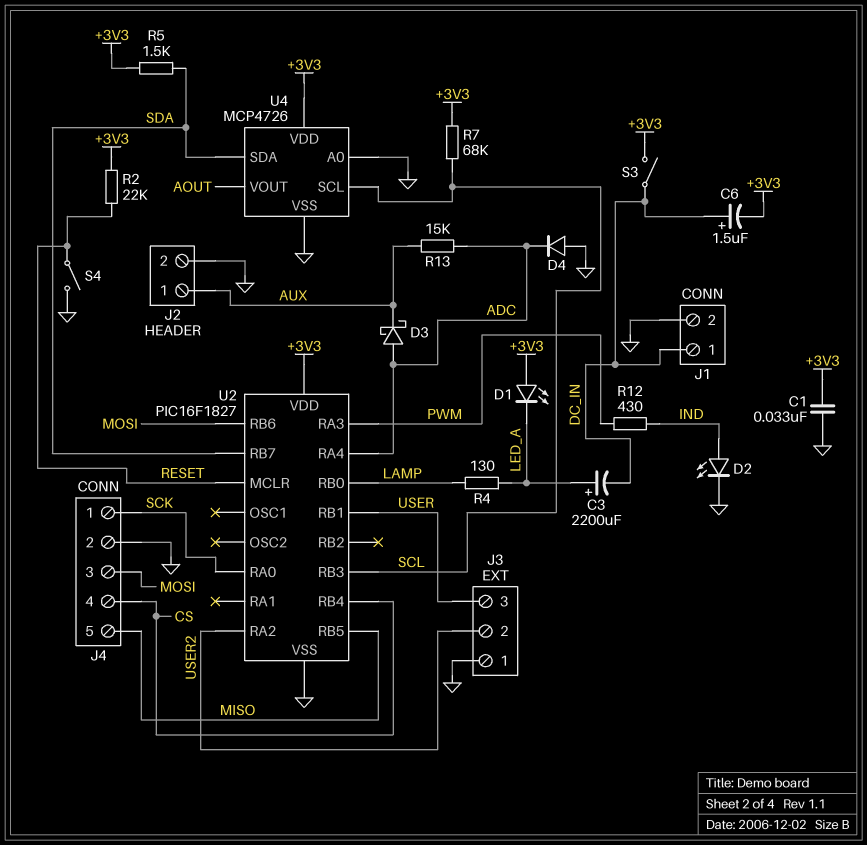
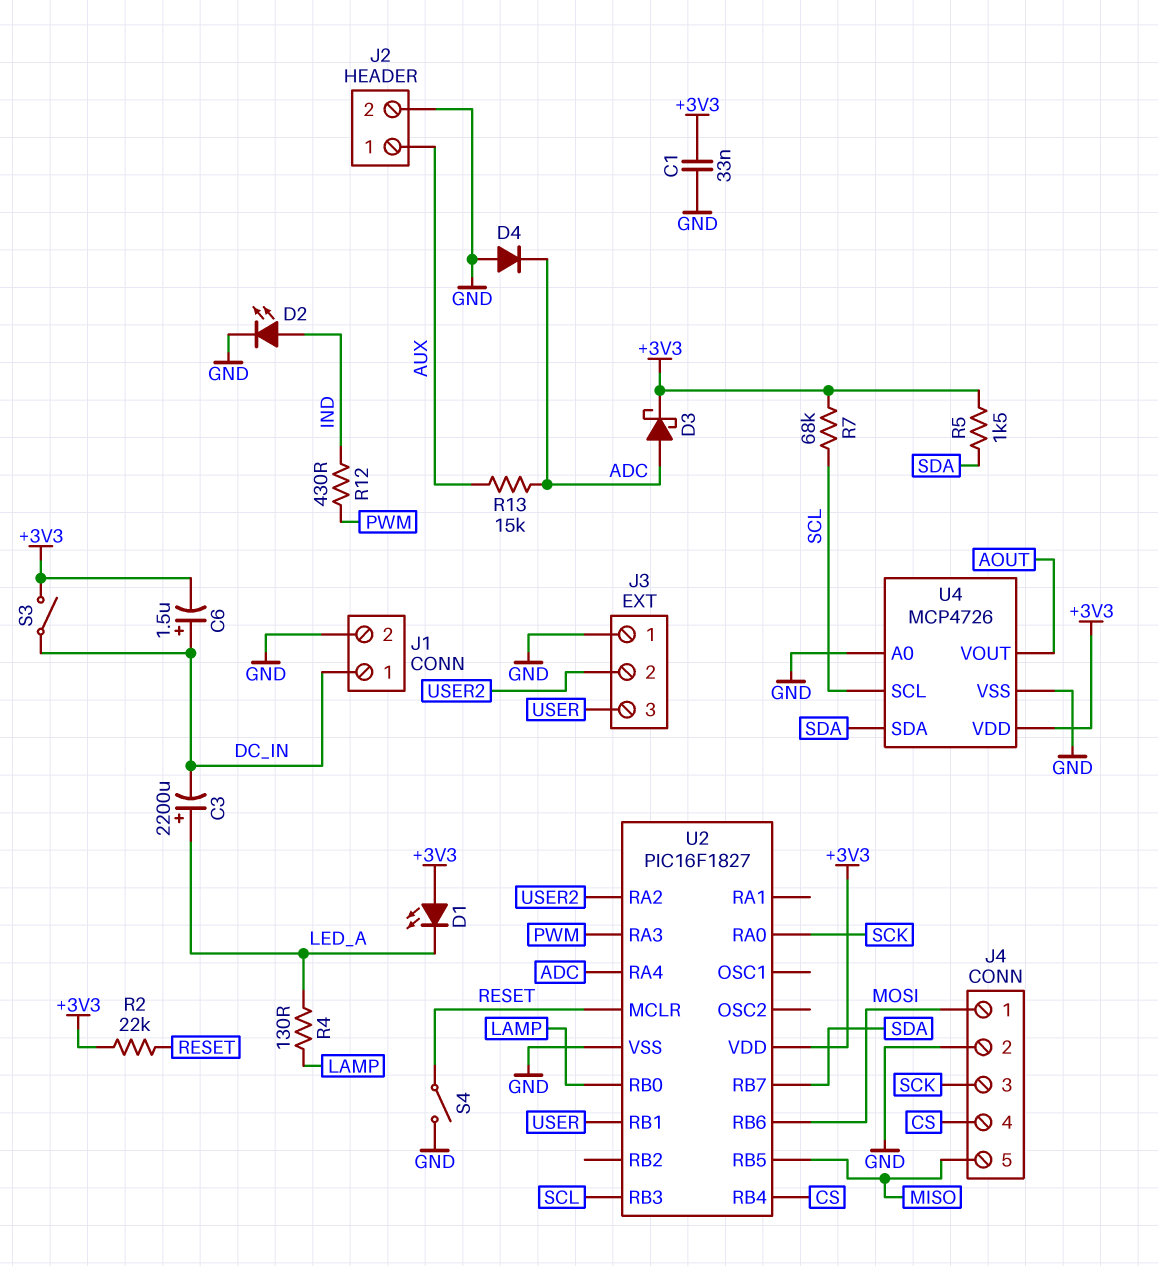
D3: schottky (A ADC, K AUX) -> schottky (A ADC, K +3V3)
J4 pin 1: SCK -> MOSI
J4 pin 3: MOSI -> SCK

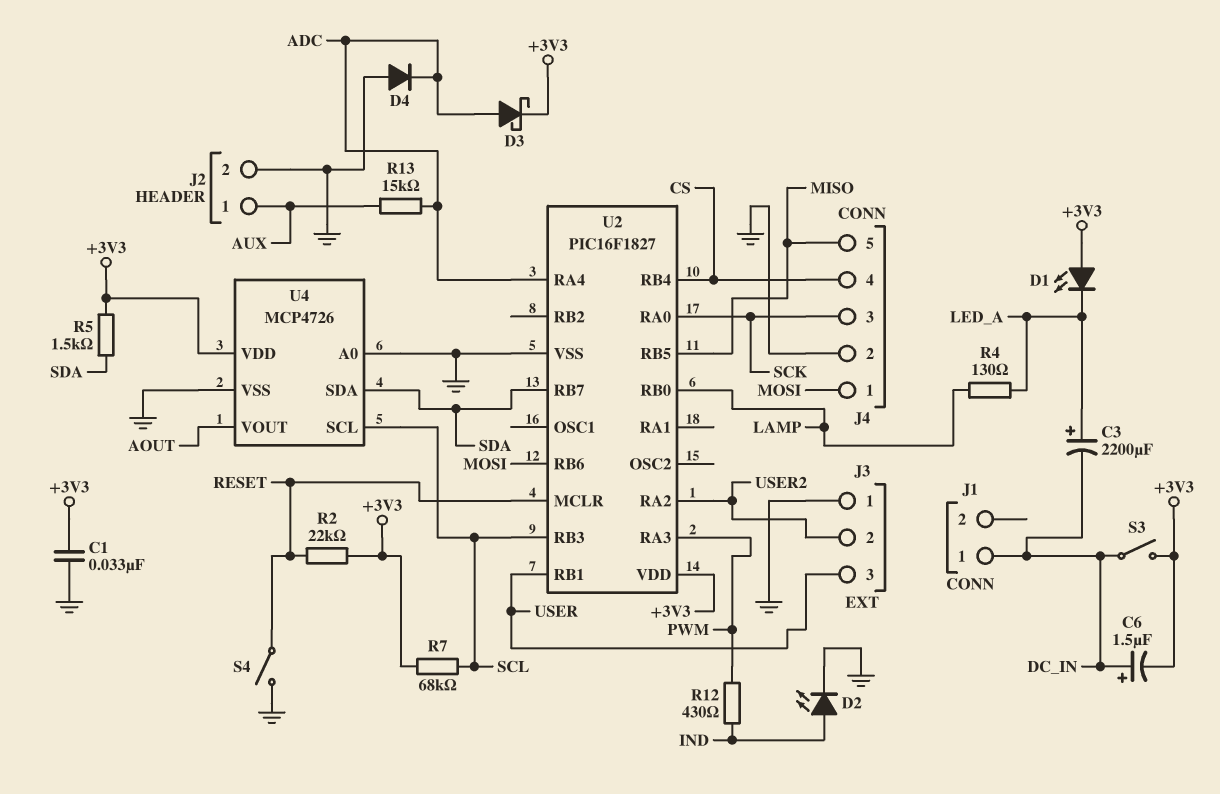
J1 pin 2: GND -> none

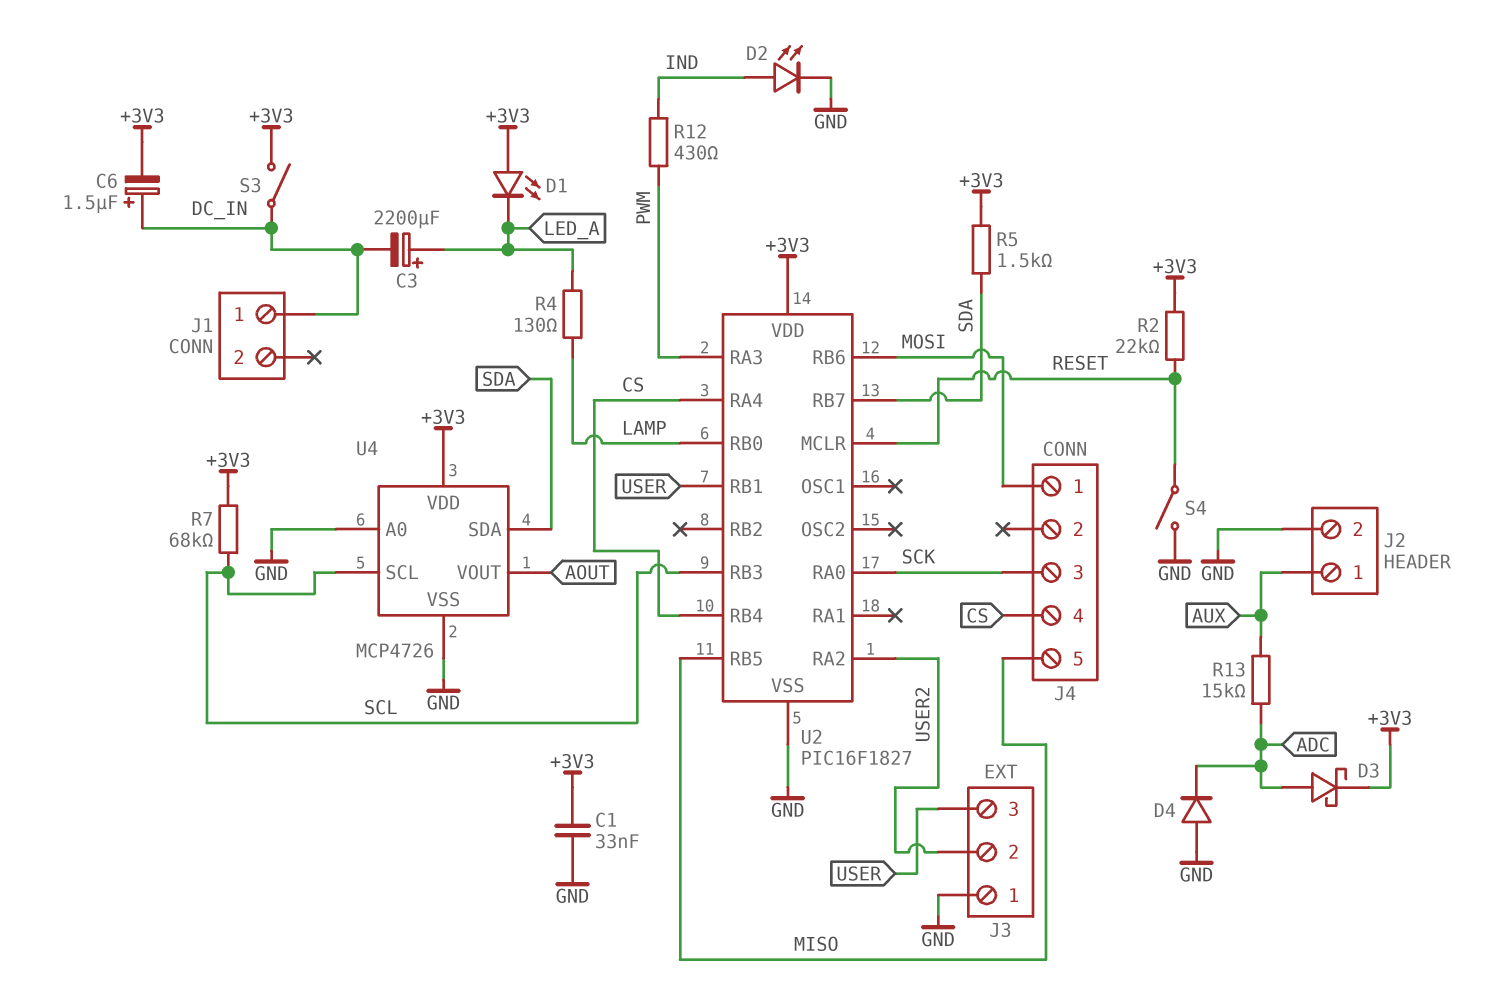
J4 pin 2: GND -> none
U2 pin RA4: ADC -> CS

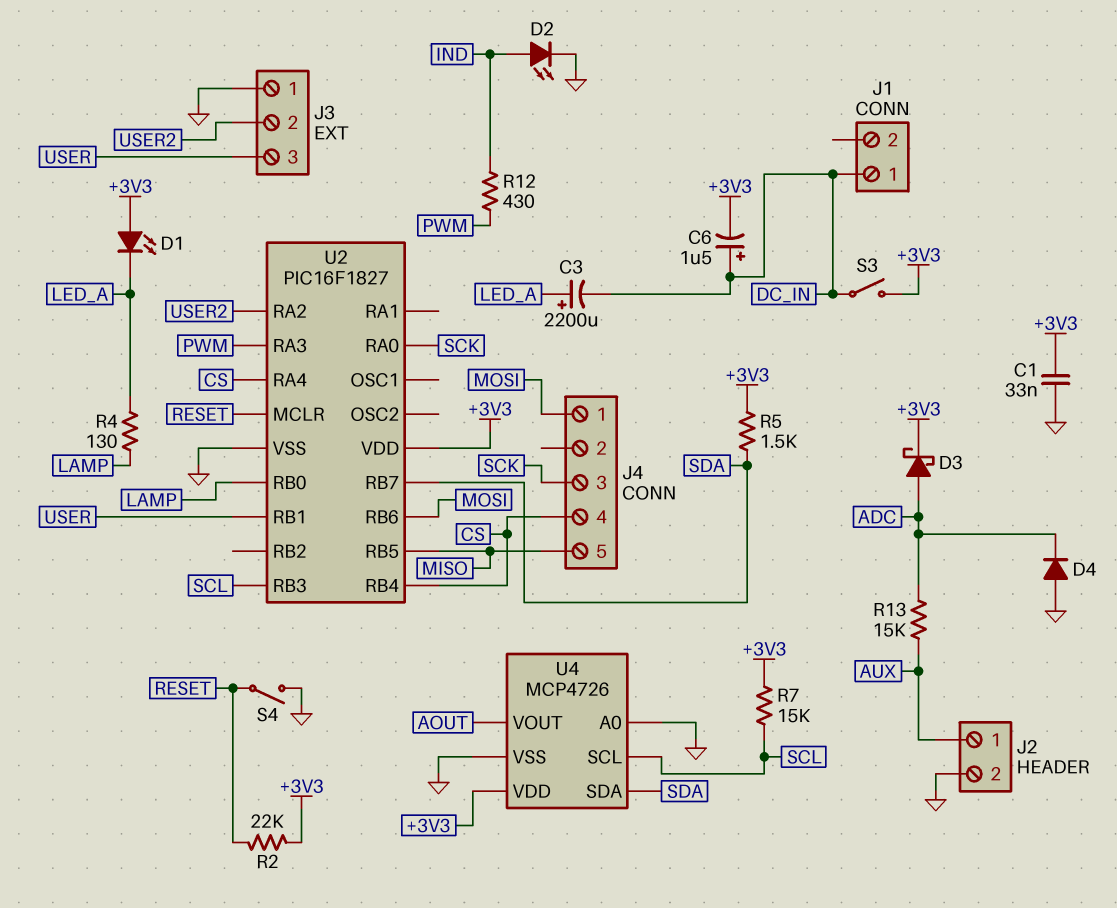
R7: 68k (+3V3, SCL) -> 15k (+3V3, SCL)

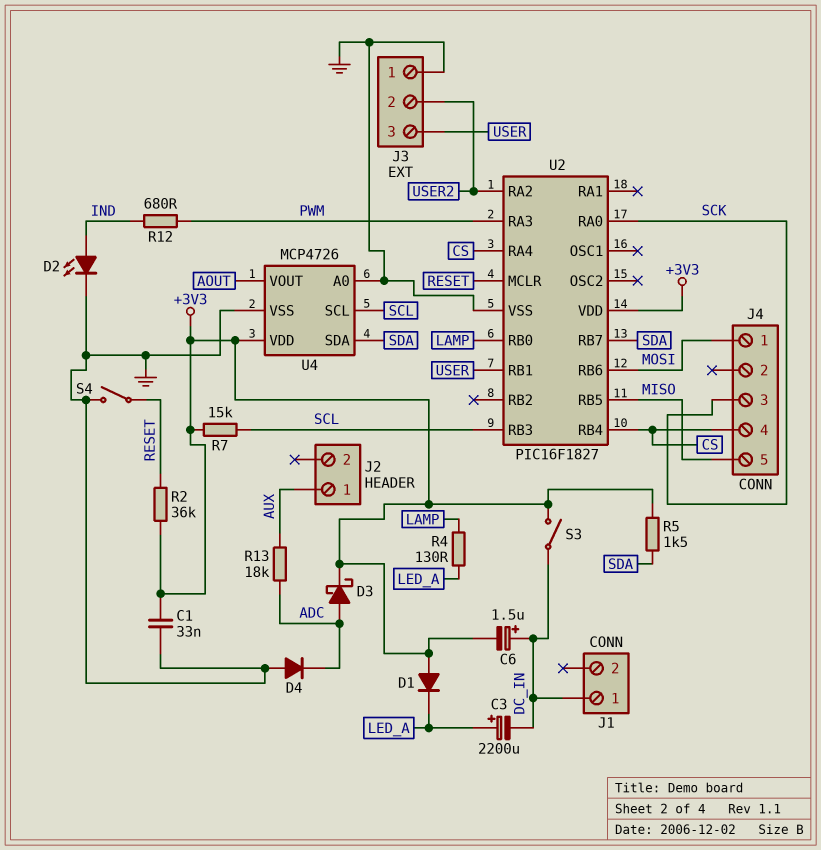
D1: LED (A +3V3, K LED_A) -> diode (A +3V3, K LED_A)
J2 pin 2: GND -> none
R2: 22k (+3V3, RESET) -> 36k (+3V3, RESET)
R12: 430 (IND, PWM) -> 680 (IND, PWM)
R13: 15k (ADC, AUX) -> 18k (ADC, AUX)

